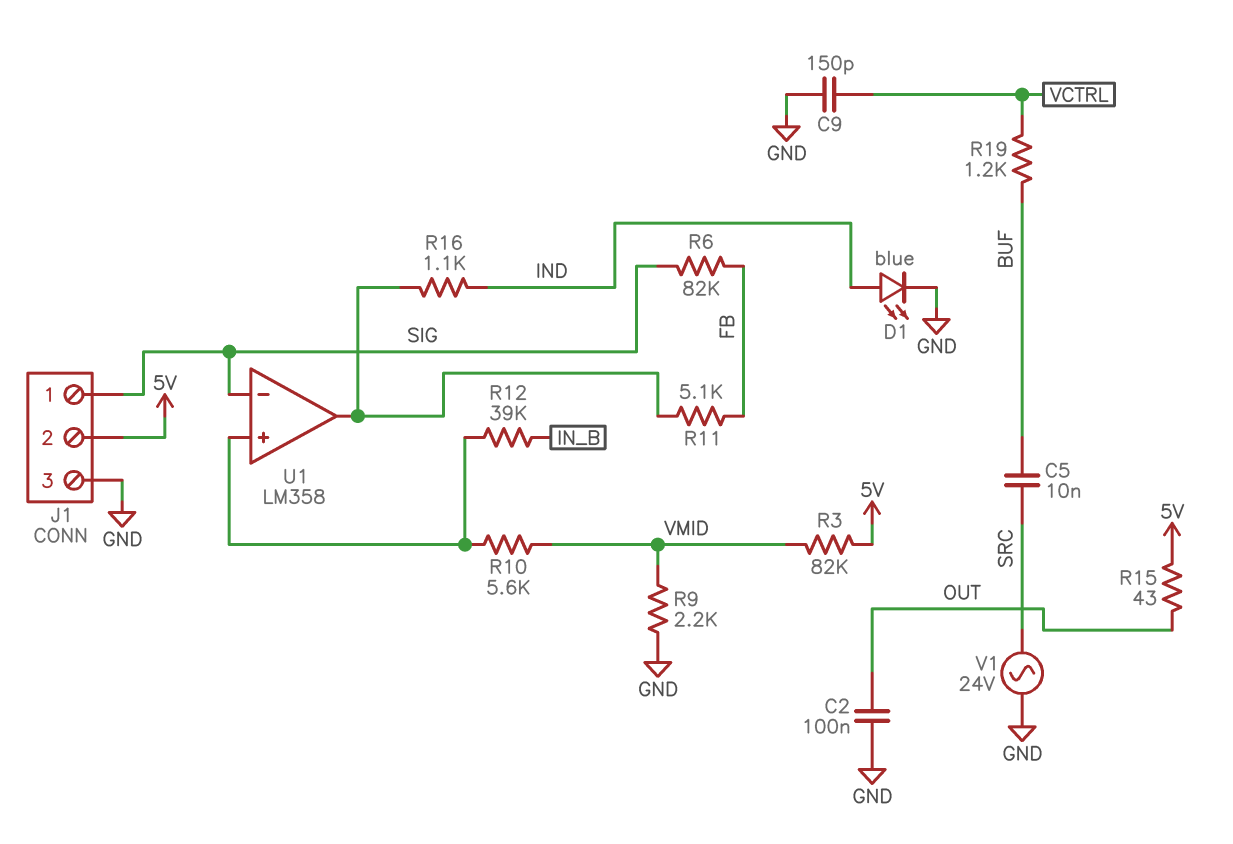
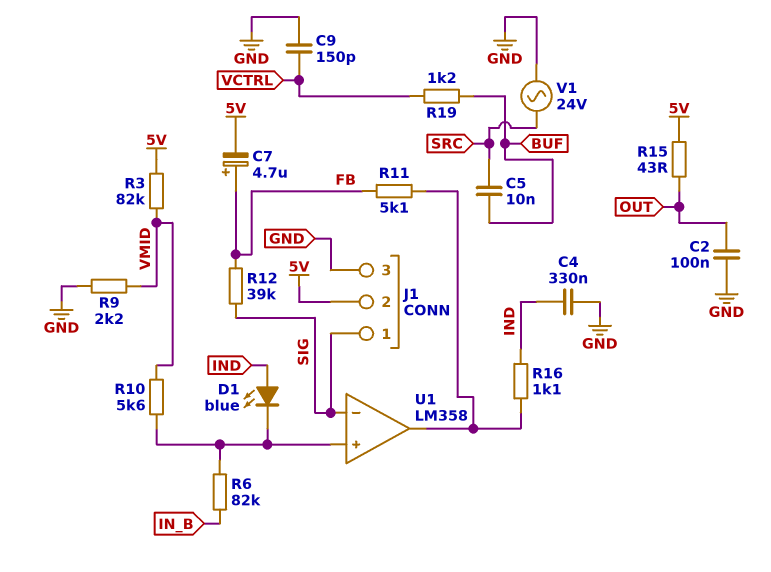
C4: none -> 330nF (GND, IND)
C7: none -> 4.7uF (plus FB, minus 5V)
D1: LED blue (A IND, K GND) -> LED blue (A IND, K U1/in+)
R6: 82k (FB, SIG) -> 82k (IN_B, U1/in+)
R12: 39k (IN_B, U1/in+) -> 39k (FB, SIG)

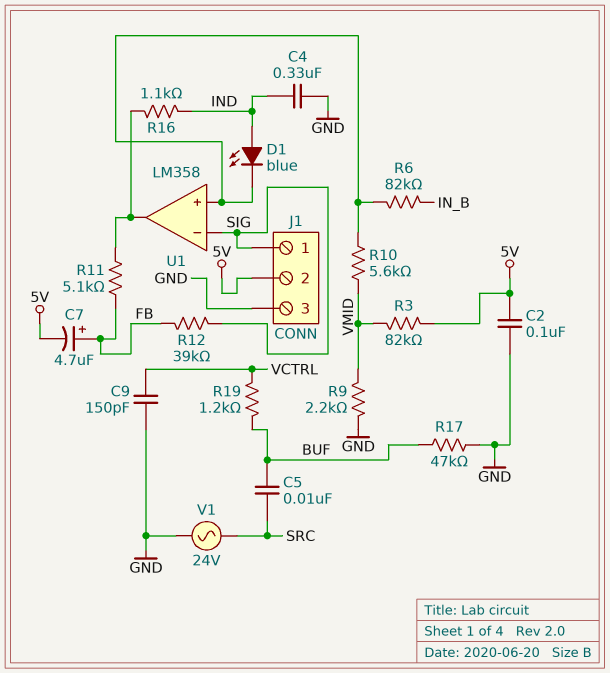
C2: 100nF (GND, OUT) -> 100nF (5V, GND)
R15: 43 (5V, OUT) -> none
R17: none -> 47k (BUF, GND)

